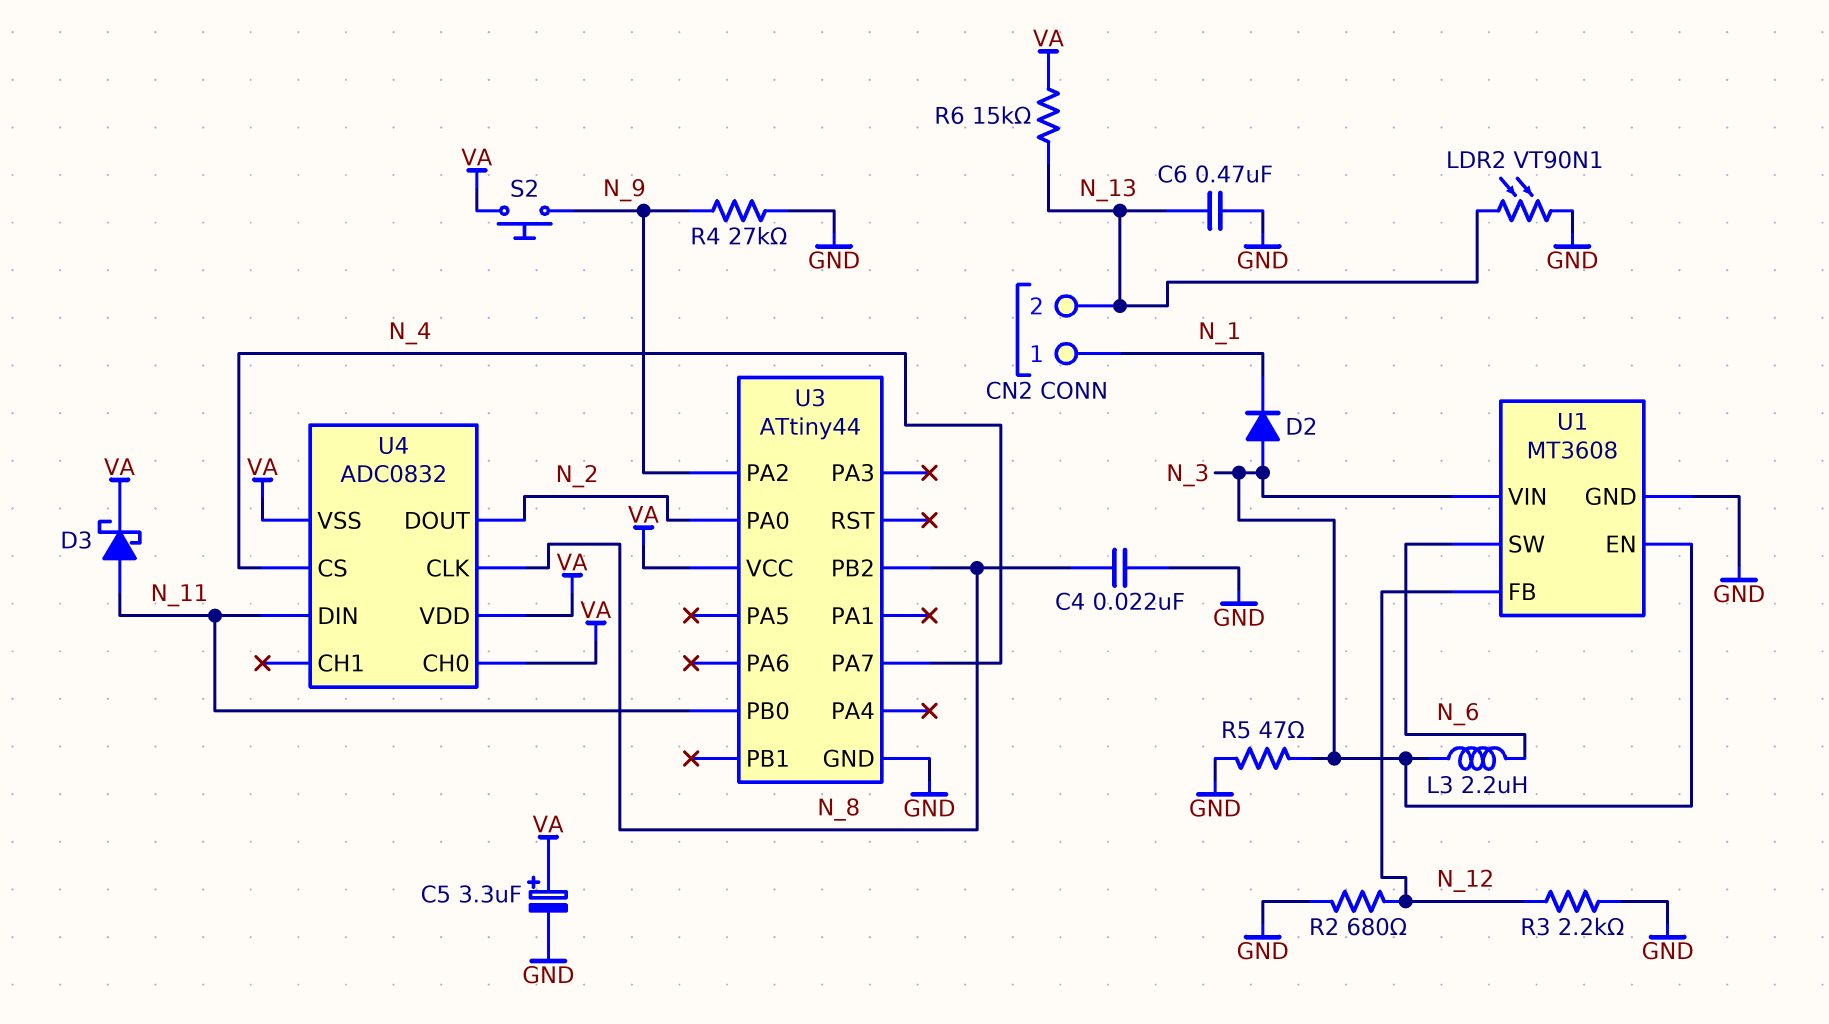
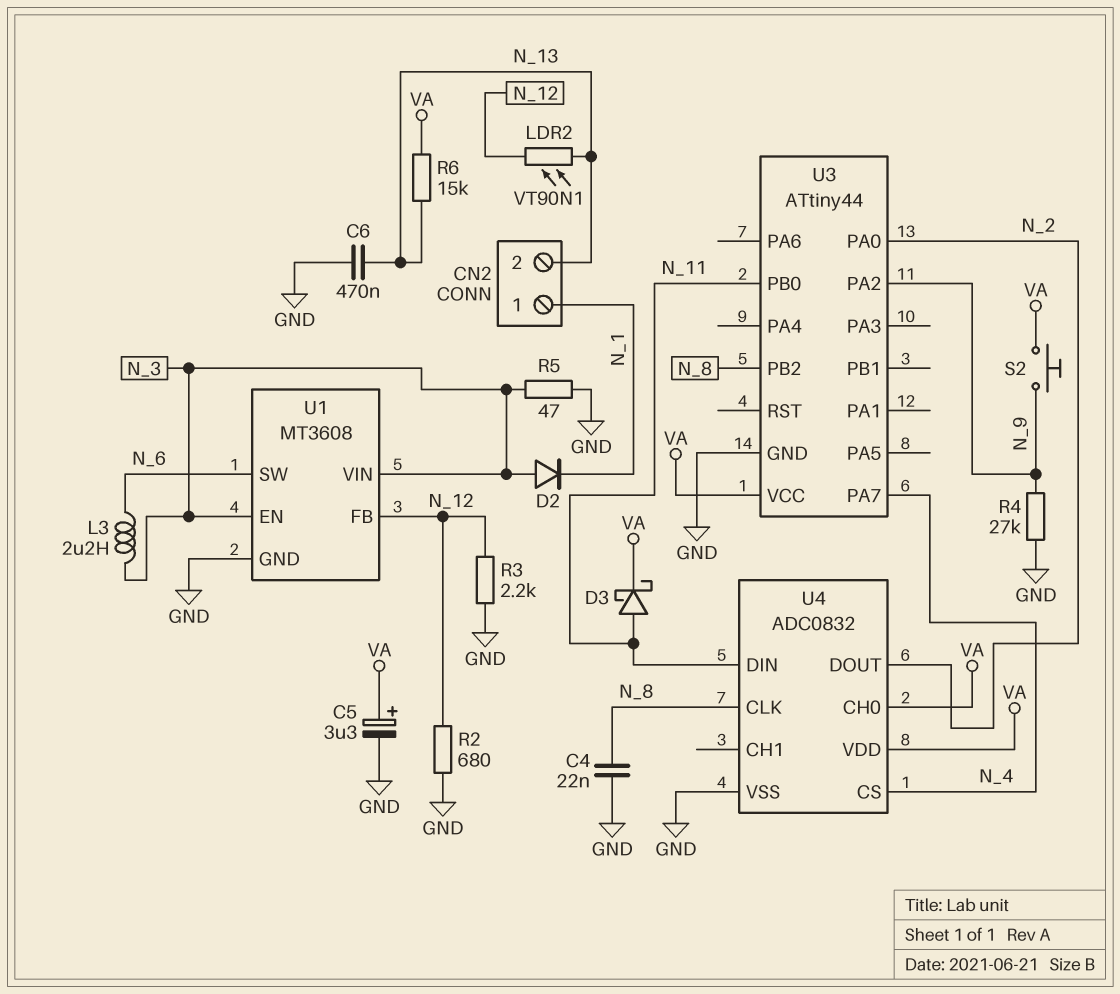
LDR2: VT90N1 (GND, N_13) -> VT90N1 (N_12, N_13)
U4 pin VSS: VA -> GND

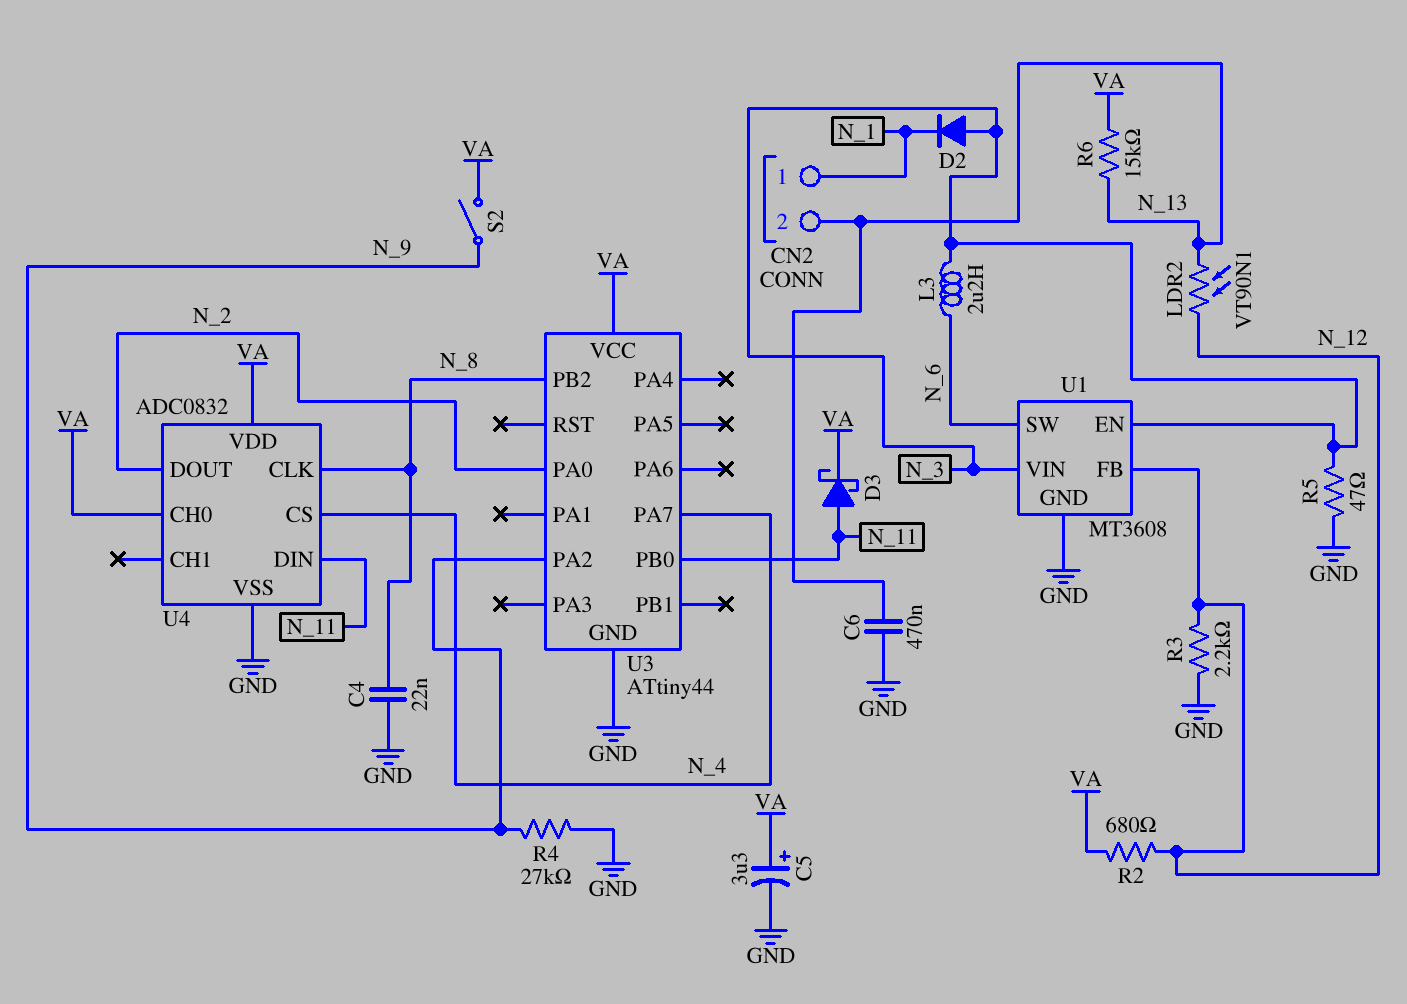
R2: 680 (GND, N_12) -> 680 (N_12, VA)
S2: button (N_9, VA) -> switch (N_9, VA)

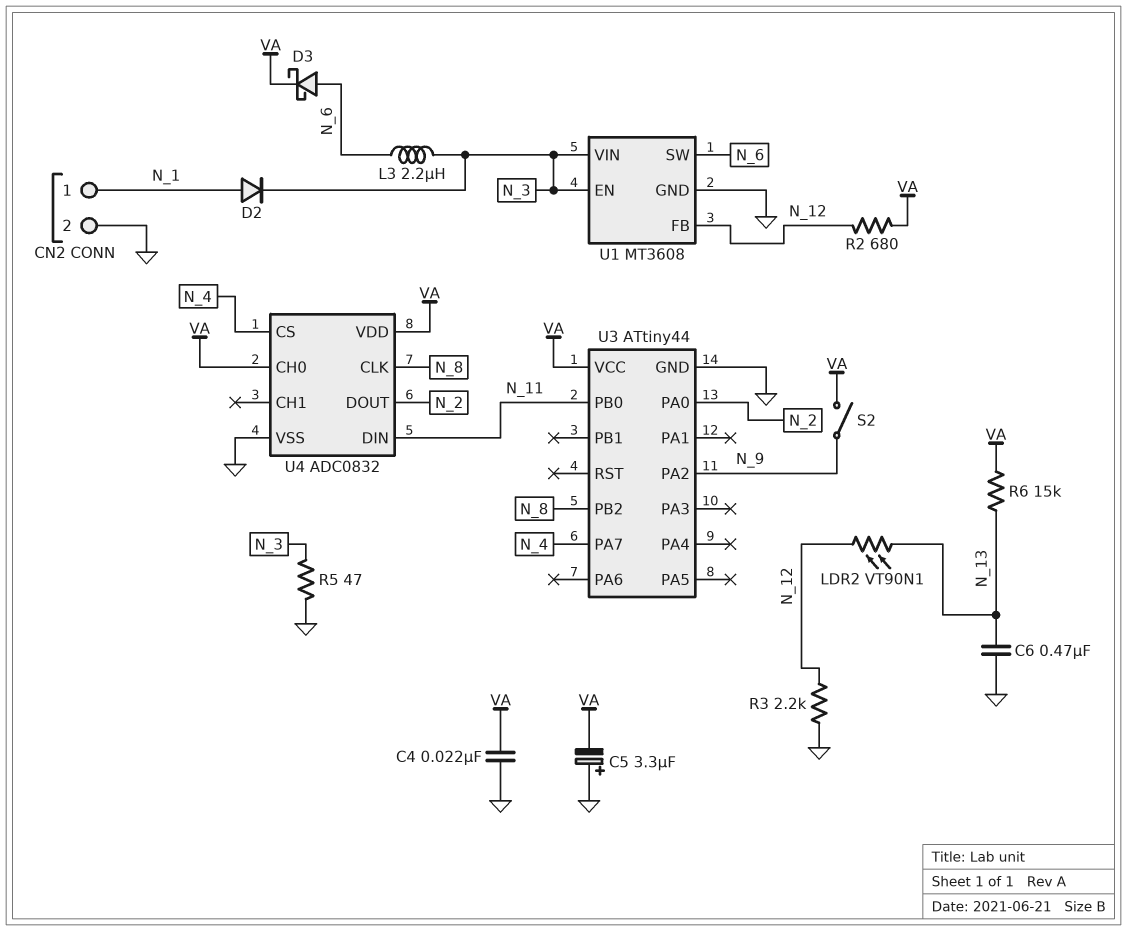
C4: 22nF (GND, N_8) -> 22nF (GND, VA)
C5: 3.3uF (plus VA, minus GND) -> 3.3uF (plus GND, minus VA)
CN2 pin 2: N_13 -> GND
D2: diode (A N_3, K N_1) -> diode (A N_1, K N_3)
D3: schottky (A N_11, K VA) -> schottky (A N_6, K VA)
R4: 27k (GND, N_9) -> none

